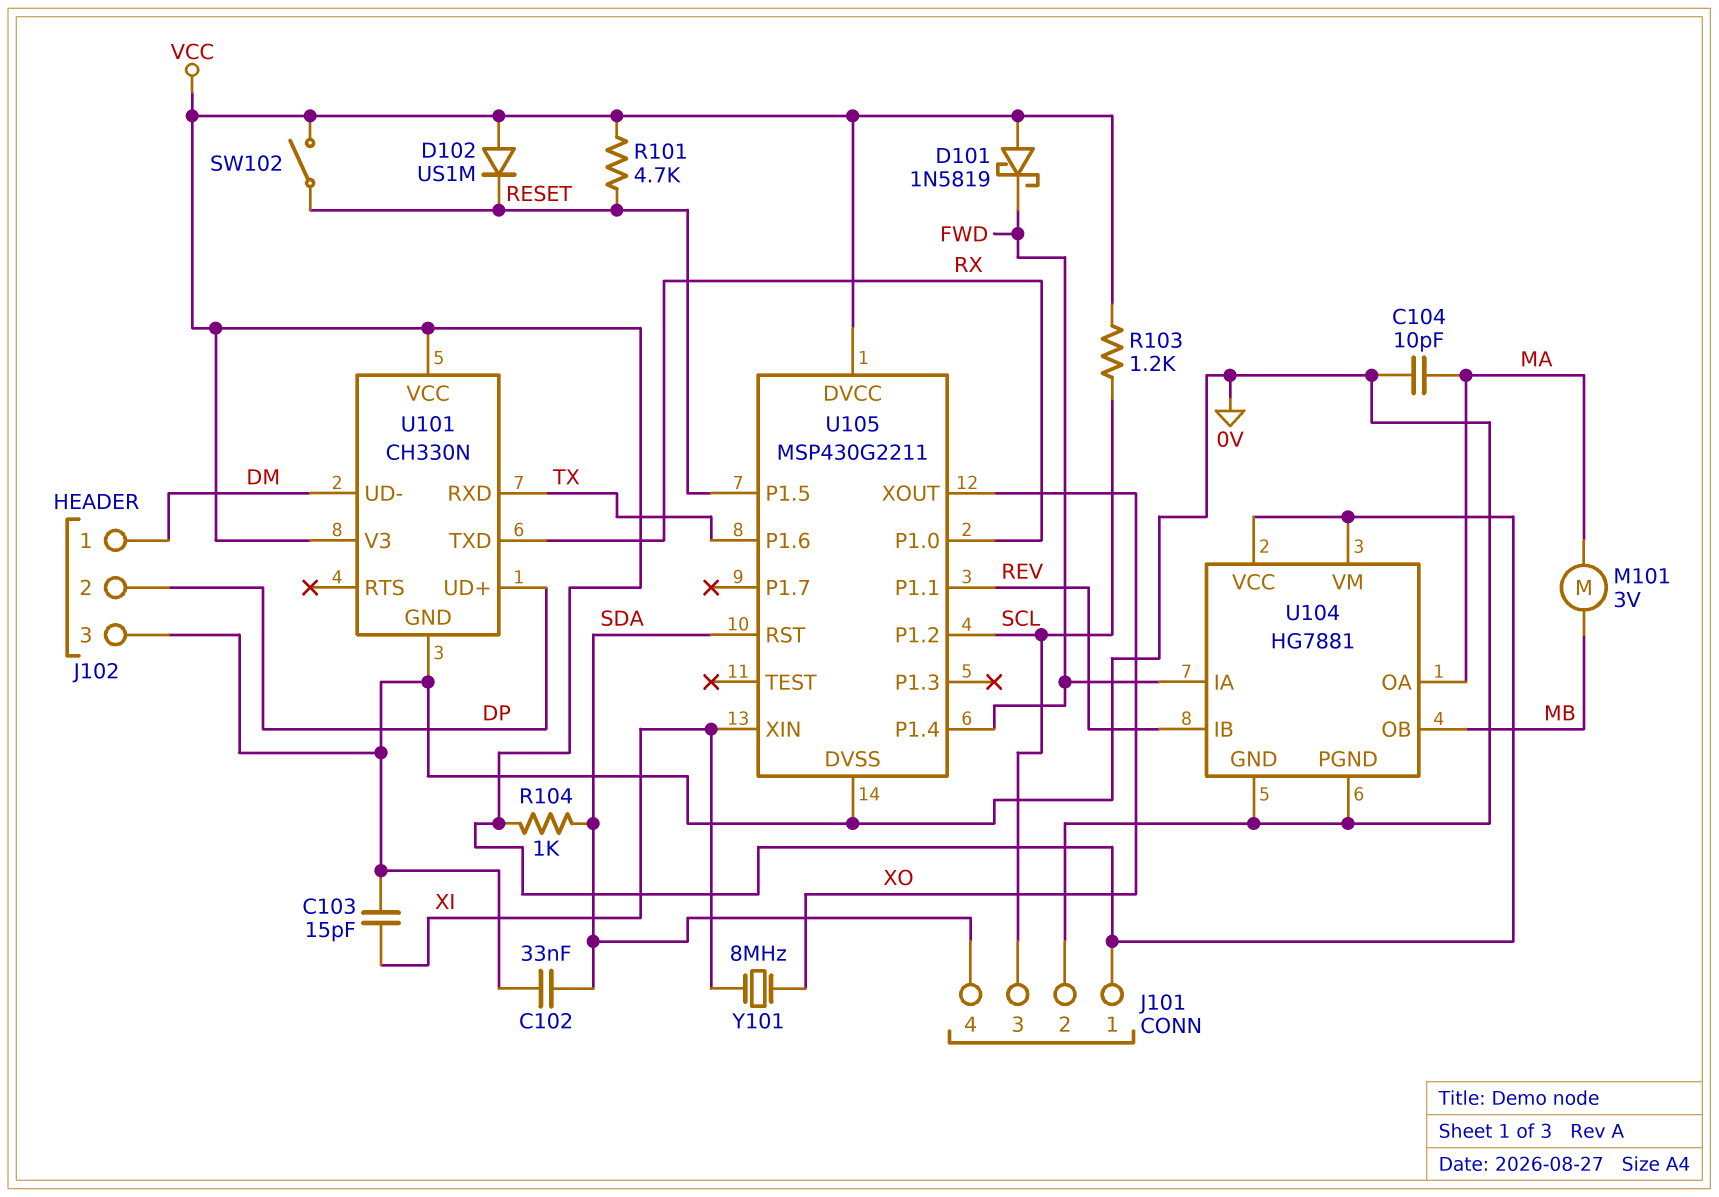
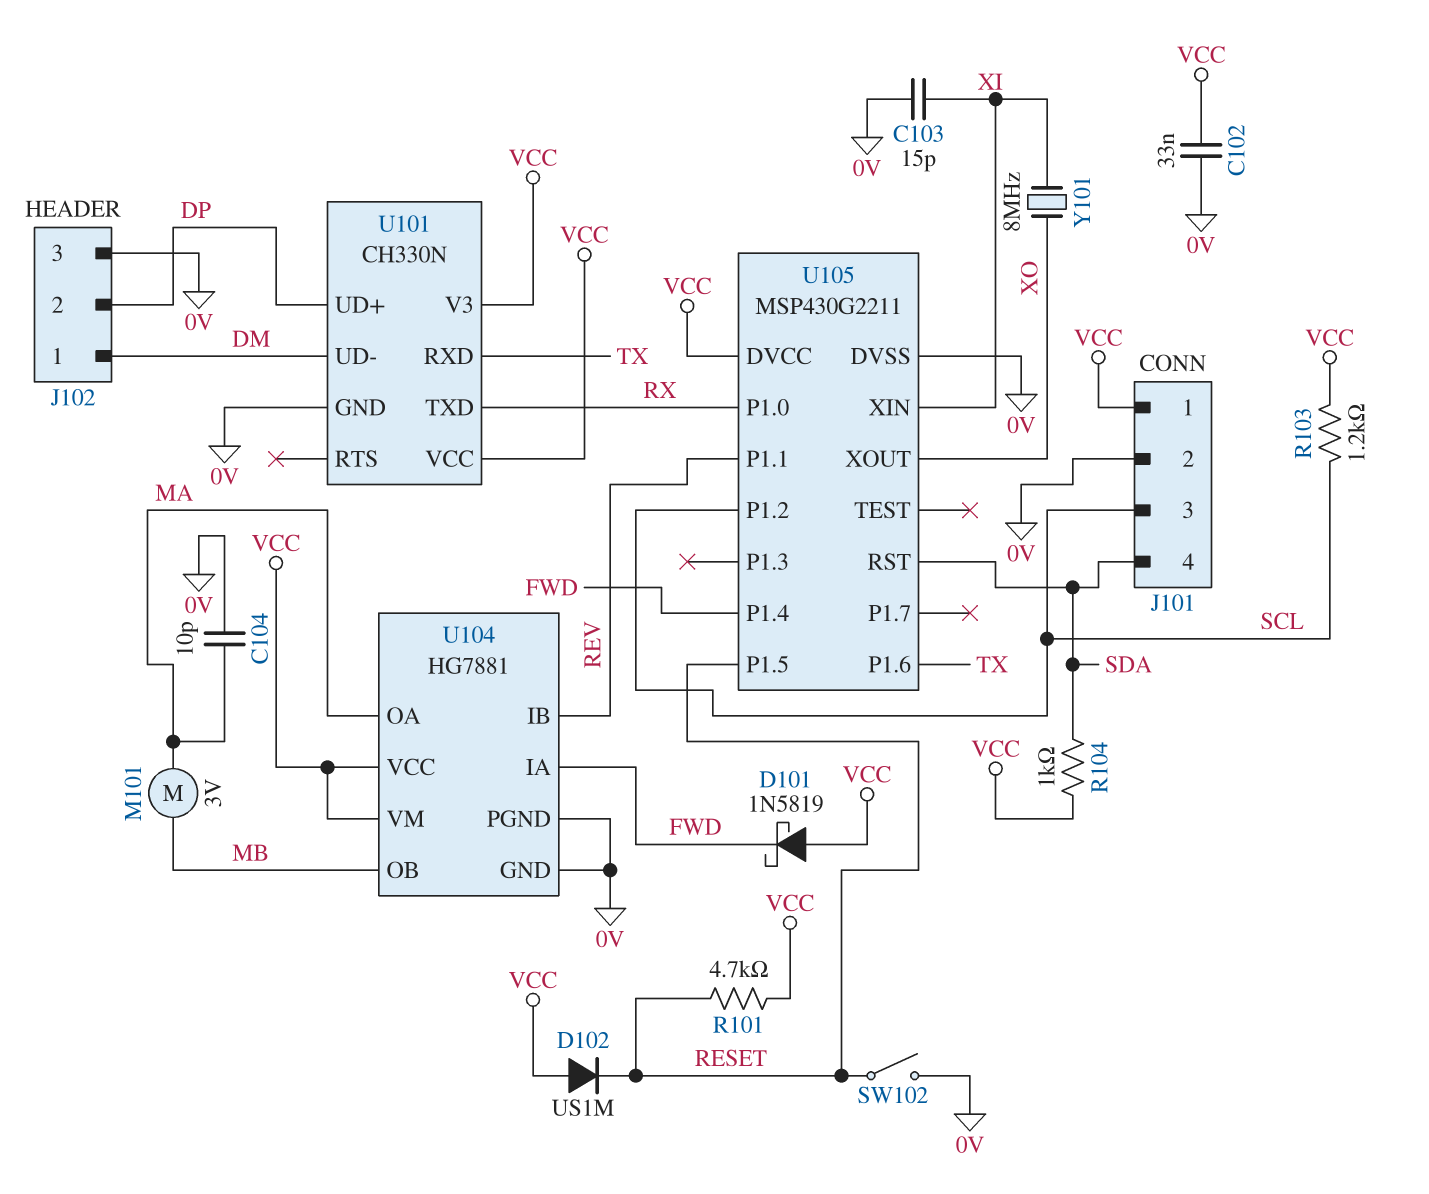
C102: 33nF (0V, SDA) -> 33nF (0V, VCC)
SW102: switch (RESET, VCC) -> switch (0V, RESET)

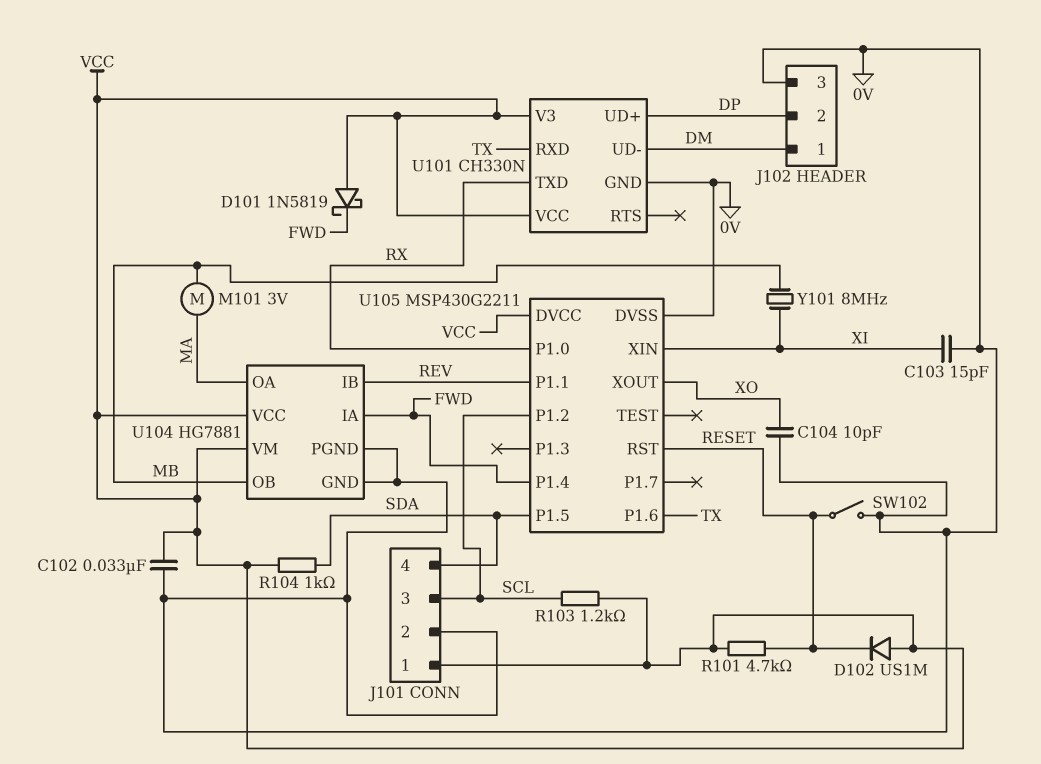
C104: 10pF (0V, MA) -> 10pF (0V, XO)
U105 pin P1.5: RESET -> SDA
U105 pin RST: SDA -> RESET
Y101: 8MHz (XI, XO) -> 8MHz (MB, XI)

